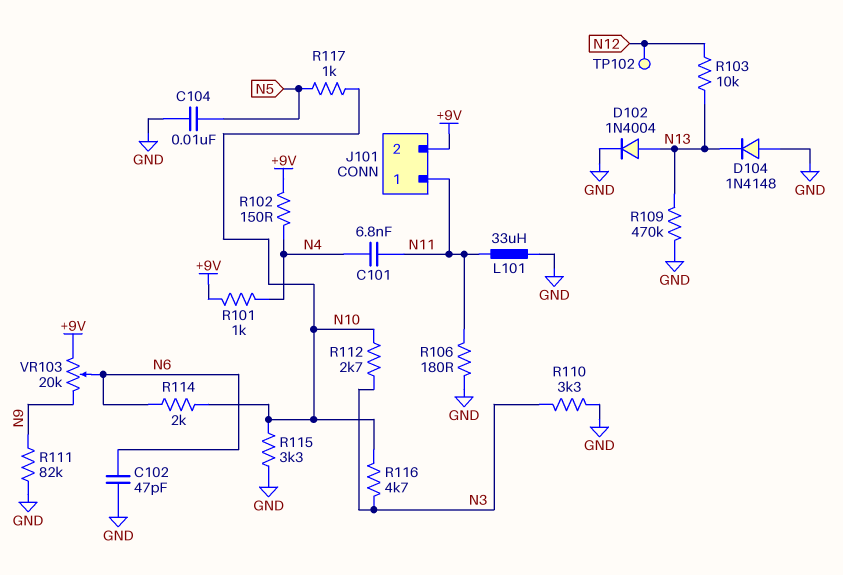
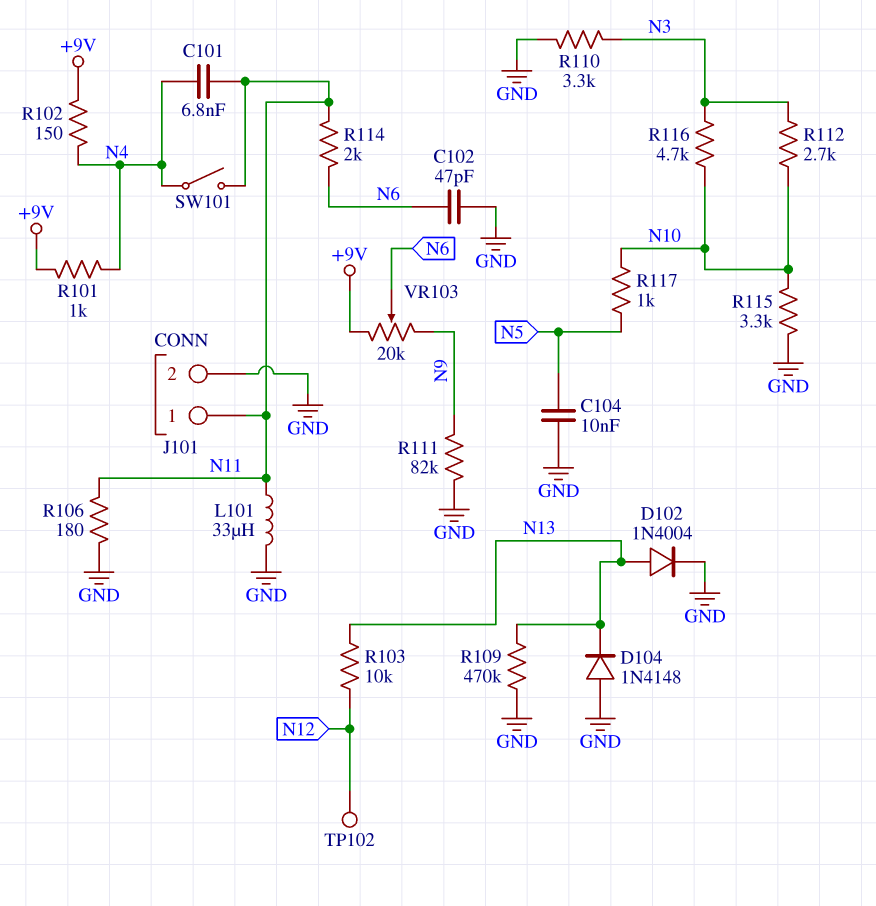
J101 pin 2: +9V -> GND
R114: 2k (N6, N10) -> 2k (N6, N11)
SW101: none -> switch (N4, N11)

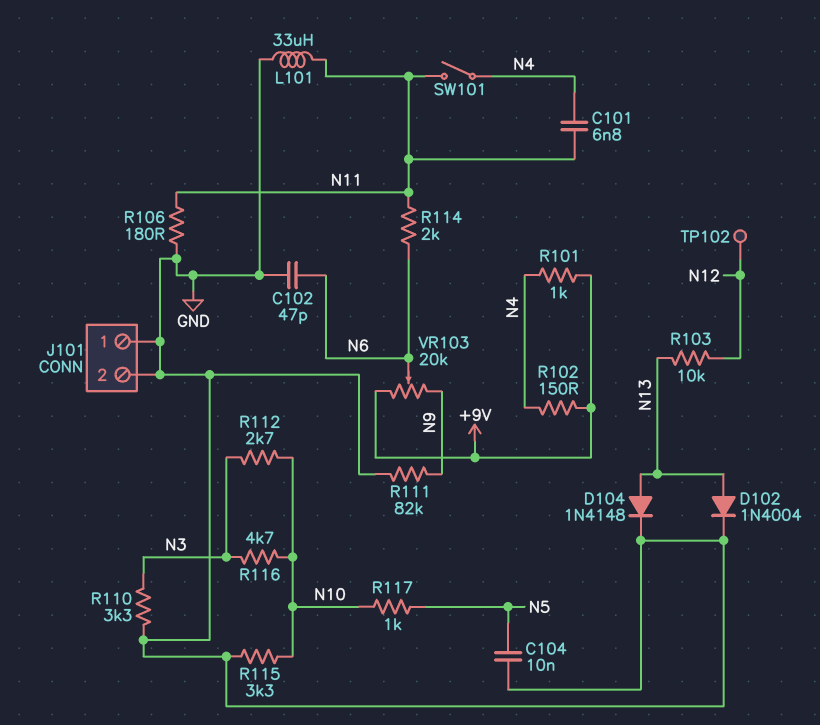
D104: diode 1N4148 (A GND, K N13) -> diode 1N4148 (A N13, K GND)
J101 pin 1: N11 -> GND
R109: 470k (GND, N13) -> none

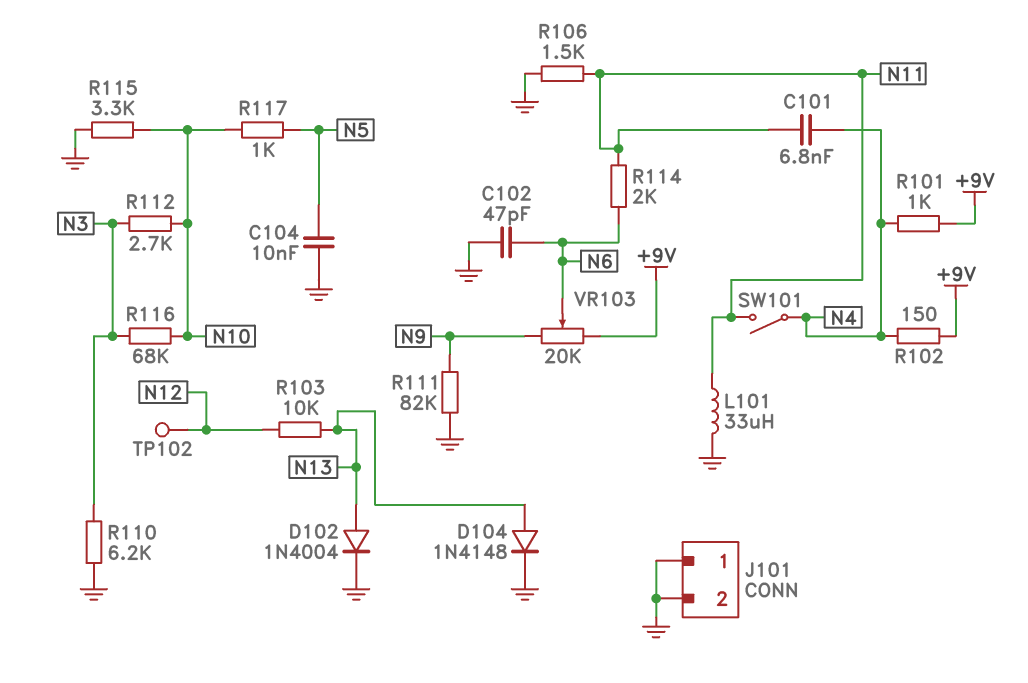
R106: 180 (GND, N11) -> 1.5k (GND, N11)
R110: 3.3k (GND, N3) -> 6.2k (GND, N3)
R116: 4.7k (N3, N10) -> 68k (N3, N10)

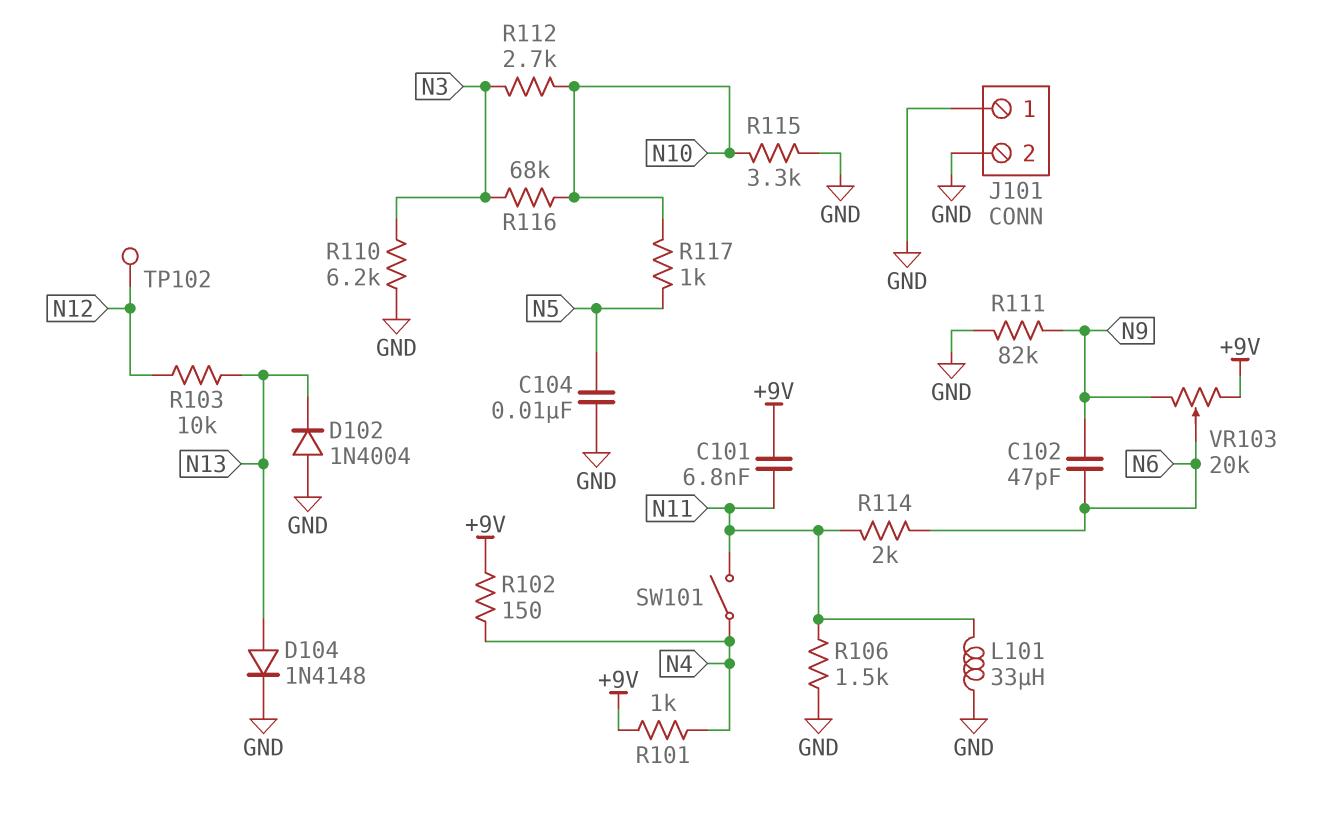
C101: 6.8nF (N4, N11) -> 6.8nF (+9V, N11)
C102: 47pF (GND, N6) -> 47pF (N6, N9)
D102: diode 1N4004 (A N13, K GND) -> diode 1N4004 (A GND, K N13)

